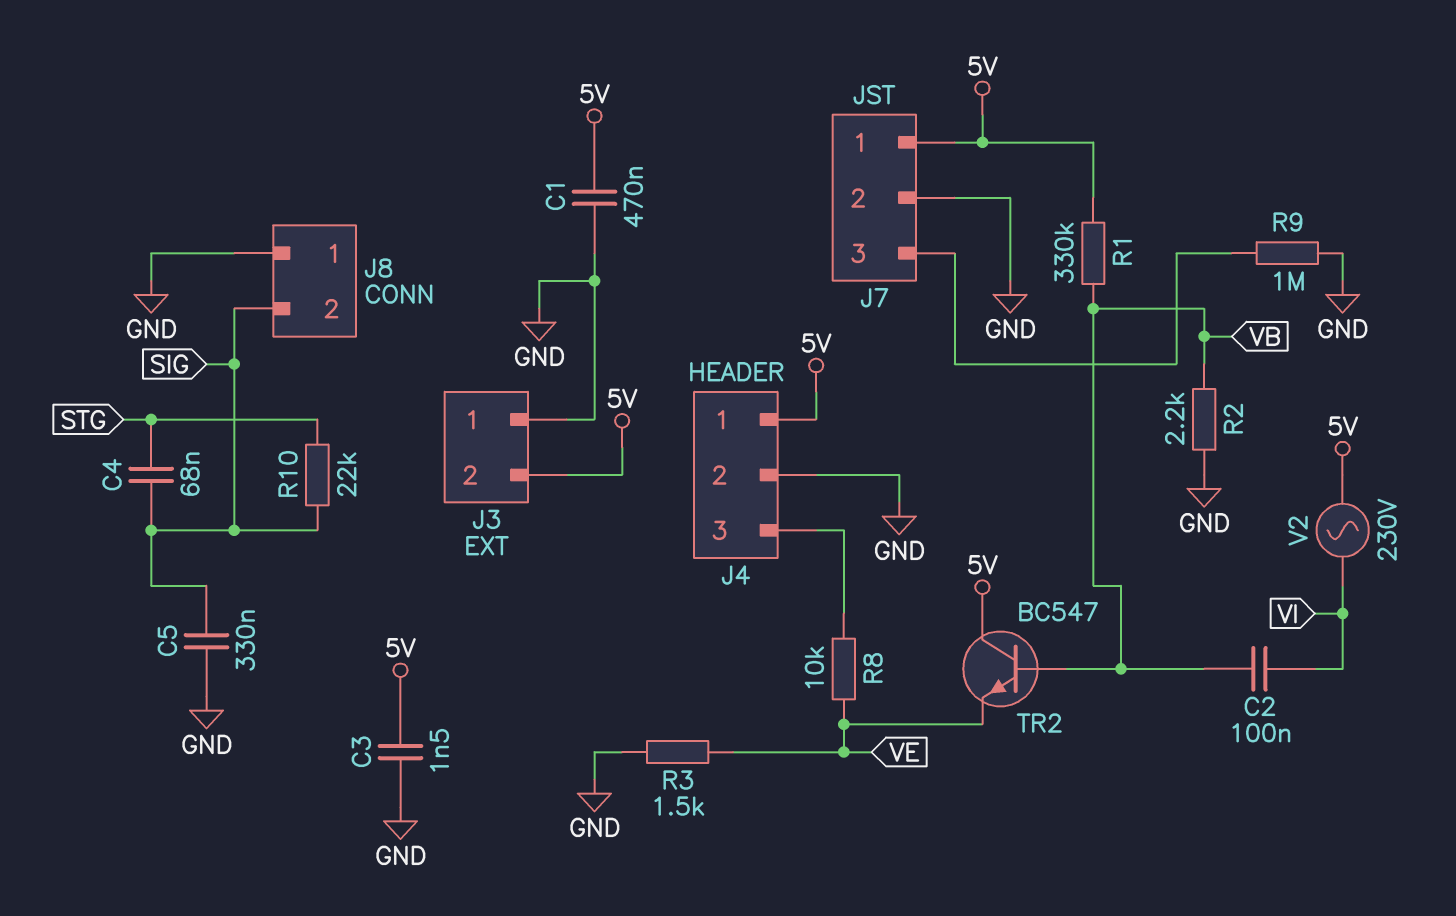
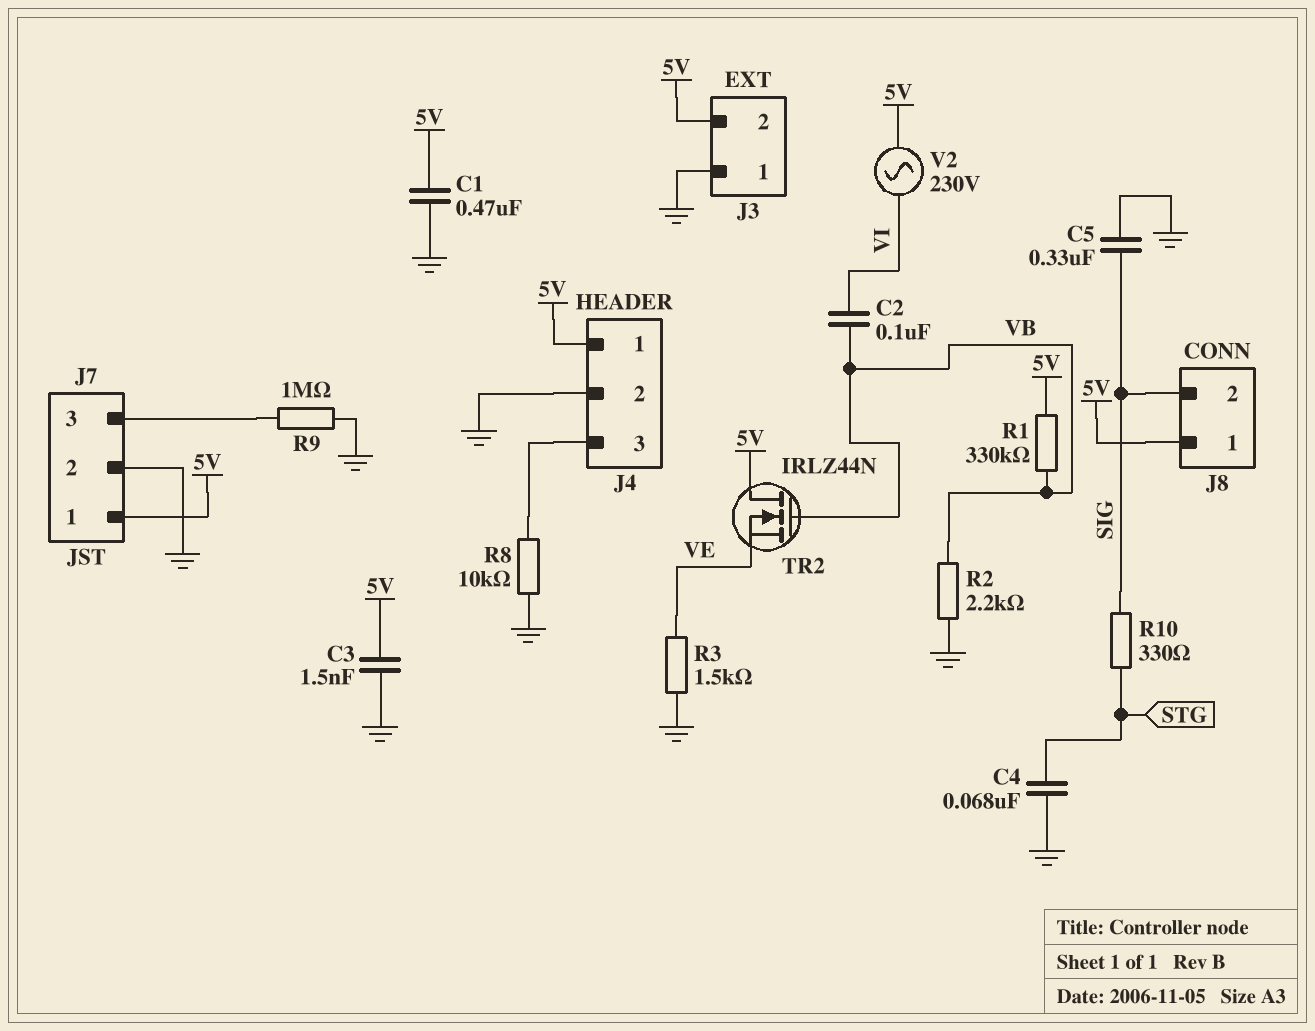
C4: 68nF (SIG, STG) -> 68nF (GND, STG)
J8 pin 1: GND -> 5V
R8: 10k (J4/3, VE) -> 10k (GND, J4/3)
R10: 22k (SIG, STG) -> 330 (SIG, STG)
TR2: NPN BC547 (B VB, C 5V, E VE) -> NMOS IRLZ44N (G VB, D 5V, S VE)

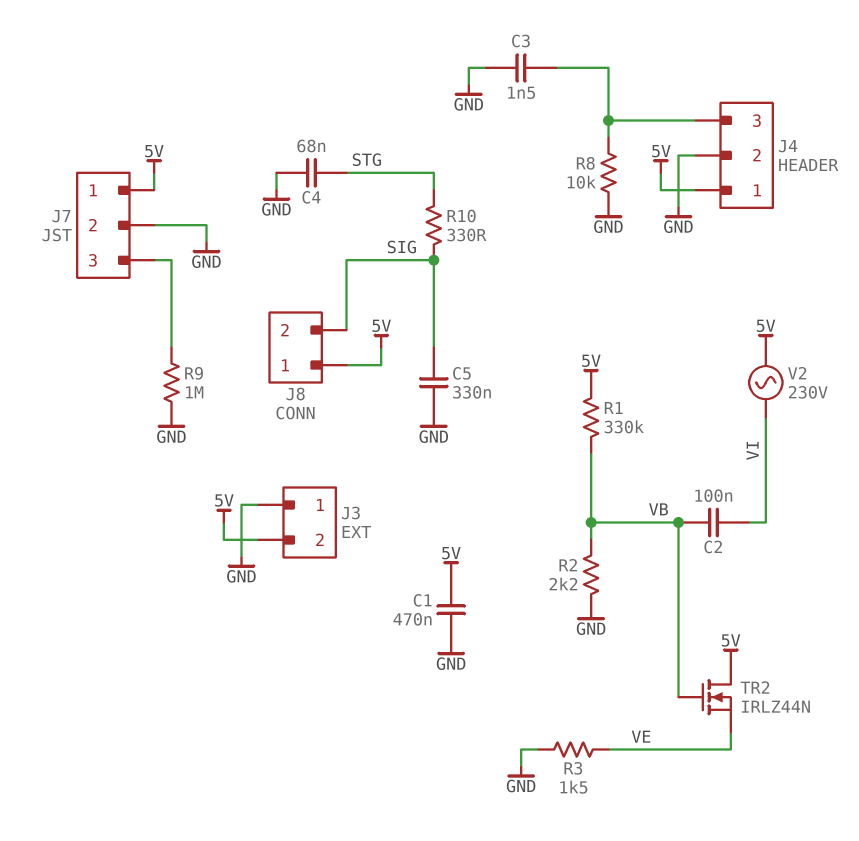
C3: 1.5nF (5V, GND) -> 1.5nF (GND, J4/3)

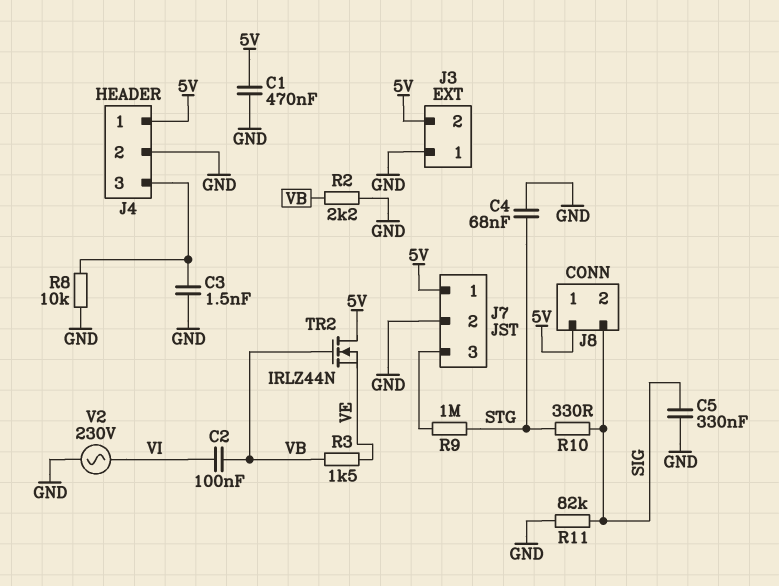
R1: 330k (5V, VB) -> none
R3: 1.5k (GND, VE) -> 1.5k (VB, VE)
R9: 1M (GND, J7/3) -> 1M (J7/3, STG)
R11: none -> 82k (GND, SIG)
V2: AC 230V (5V, VI) -> AC 230V (GND, VI)

